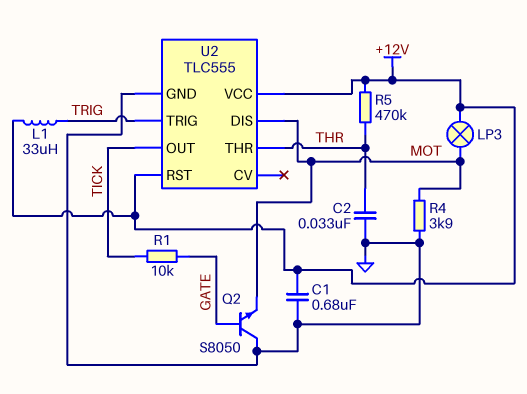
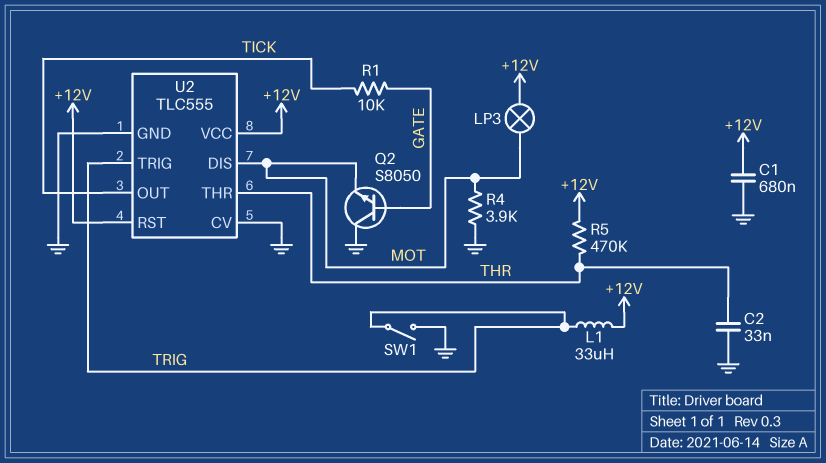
SW1: none -> switch (GND, TRIG)
U2 pin CV: none -> GND

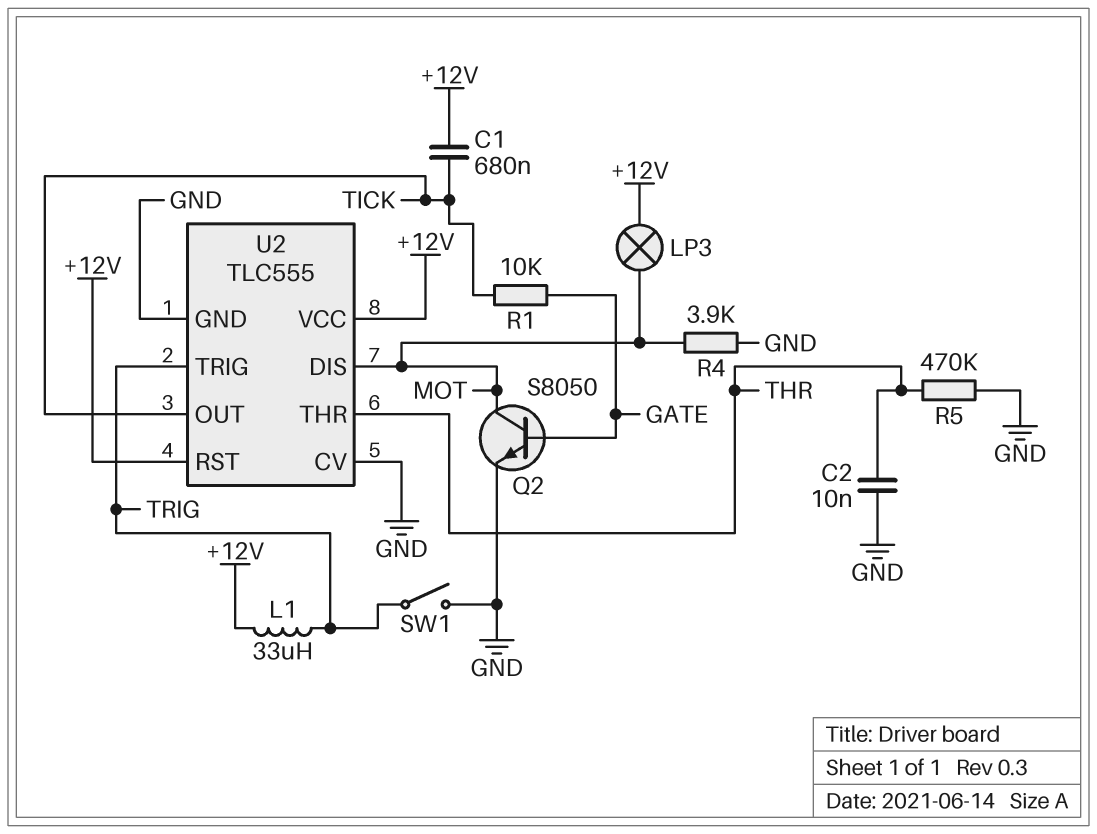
C1: 680nF (+12V, GND) -> 680nF (+12V, TICK)
C2: 33nF (GND, THR) -> 10nF (GND, THR)
Q2: NPN S8050 (B GATE, C GND, E MOT) -> NPN S8050 (B GATE, C MOT, E GND)
R5: 470k (+12V, THR) -> 470k (GND, THR)

